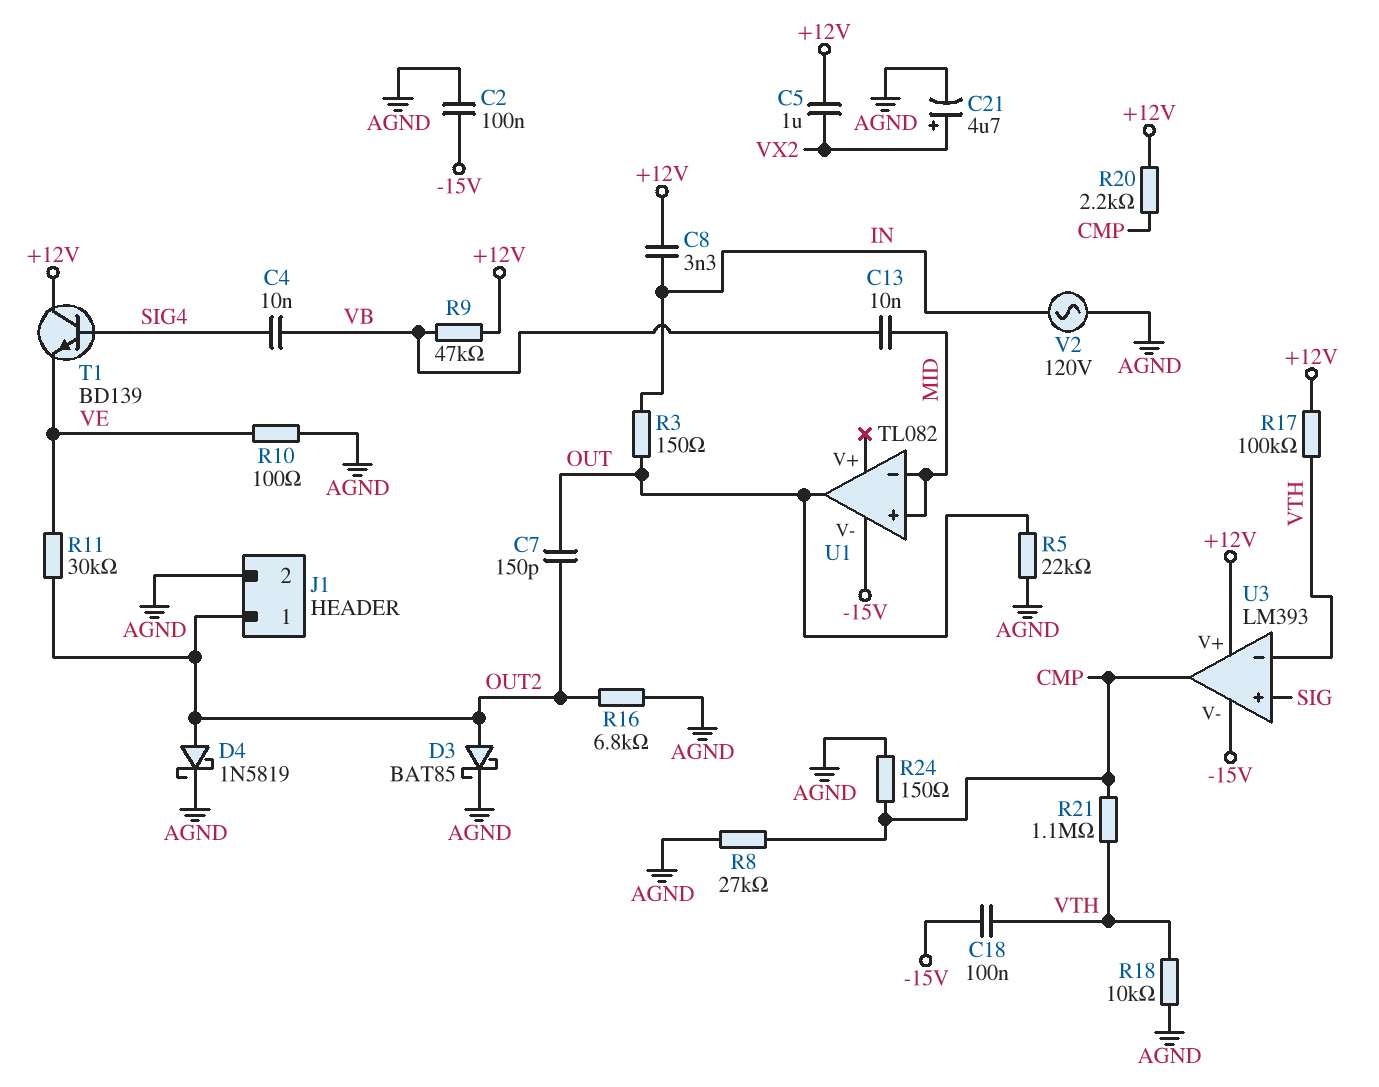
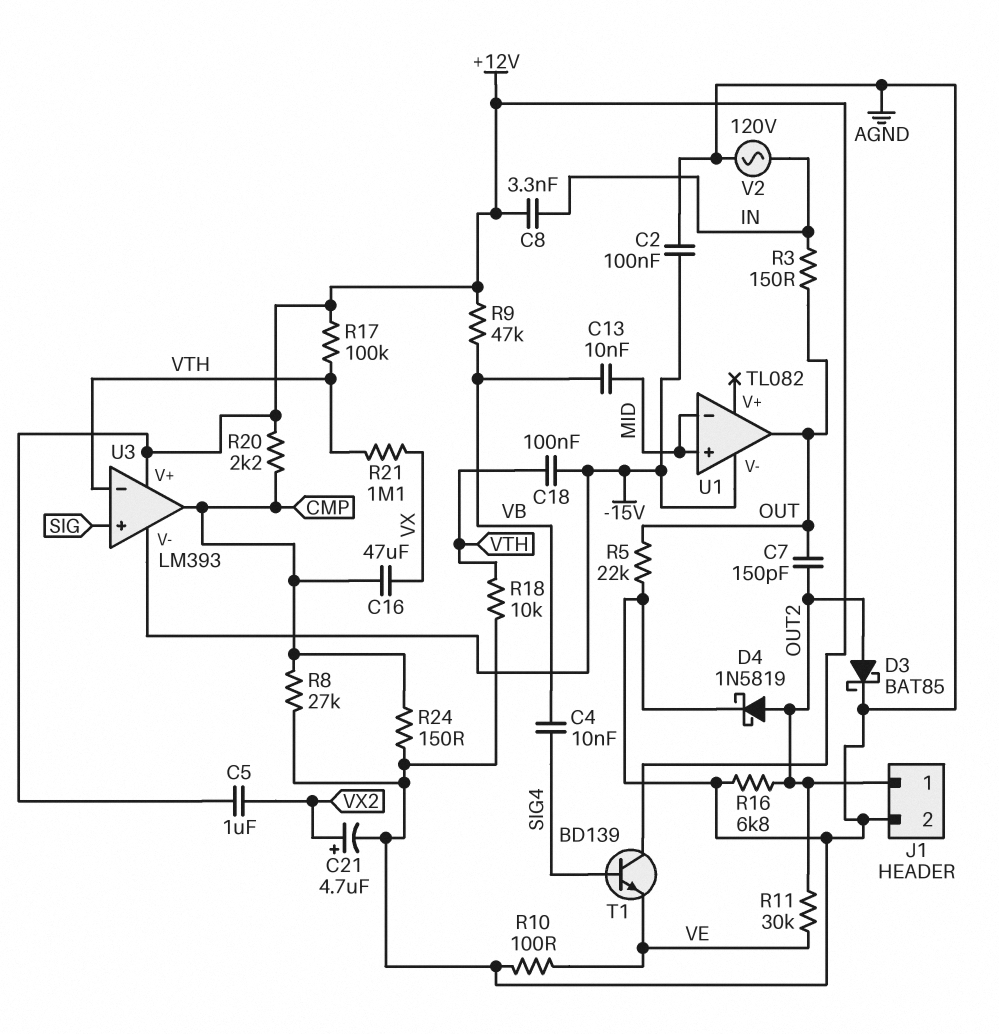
C16: none -> 47uF (CMP, VX)
R21: 1.1M (CMP, VTH) -> 1.1M (VTH, VX)

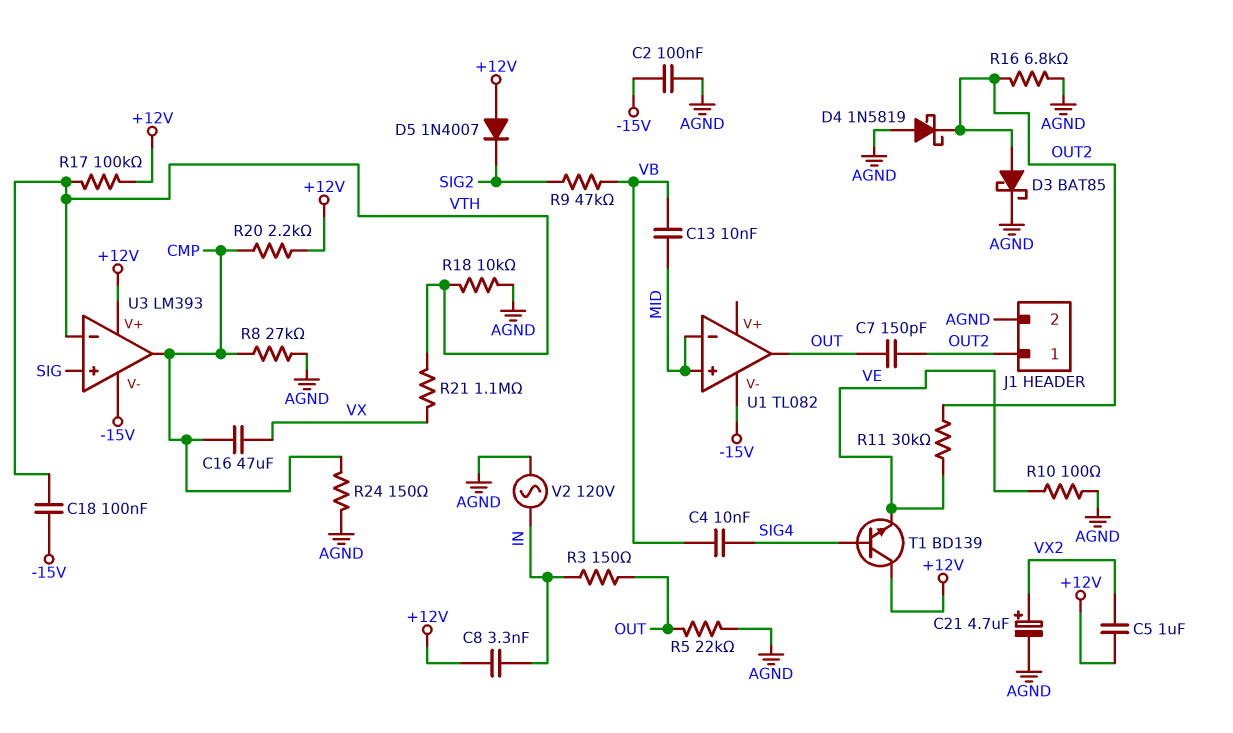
D4: schottky 1N5819 (A OUT2, K AGND) -> schottky 1N5819 (A AGND, K OUT2)
D5: none -> diode 1N4007 (A +12V, K SIG2)
R9: 47k (+12V, VB) -> 47k (SIG2, VB)

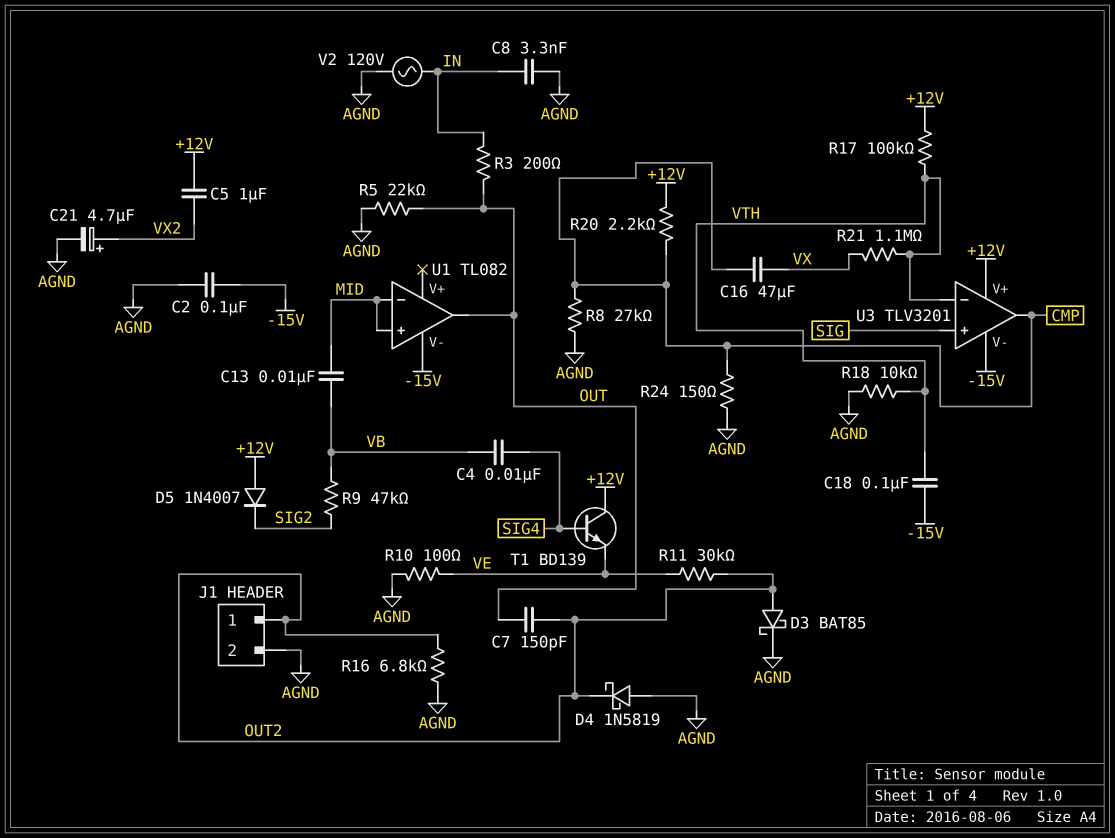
C8: 3.3nF (+12V, IN) -> 3.3nF (AGND, IN)
R3: 150 (IN, OUT) -> 200 (IN, OUT)
U3: LM393 -> TLV3201

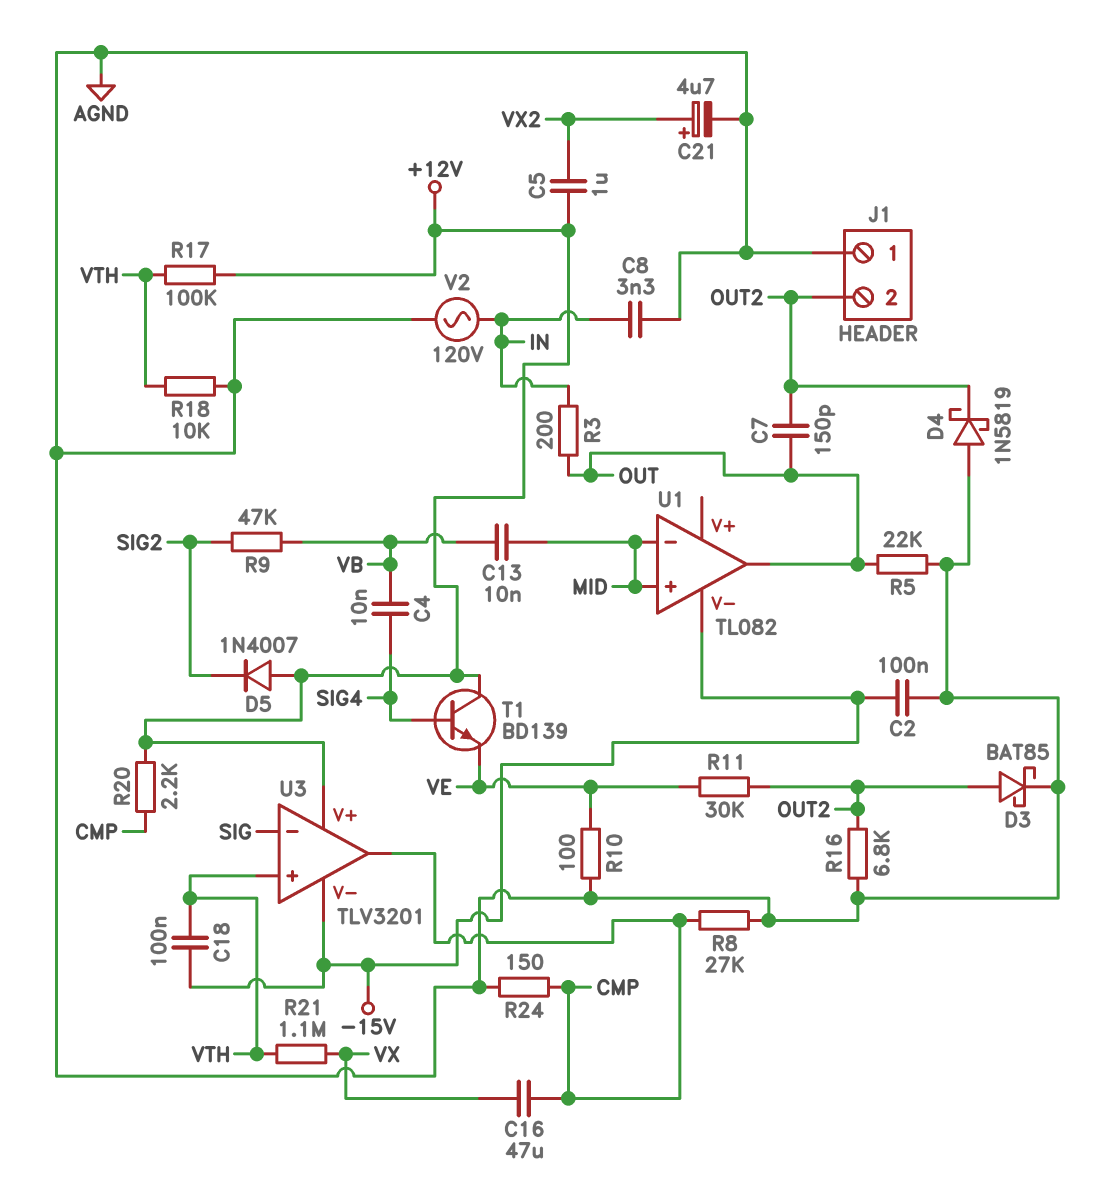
J1 pin 1: OUT2 -> AGND
J1 pin 2: AGND -> OUT2
U3 pin in+: SIG -> VTH
U3 pin in-: VTH -> SIG

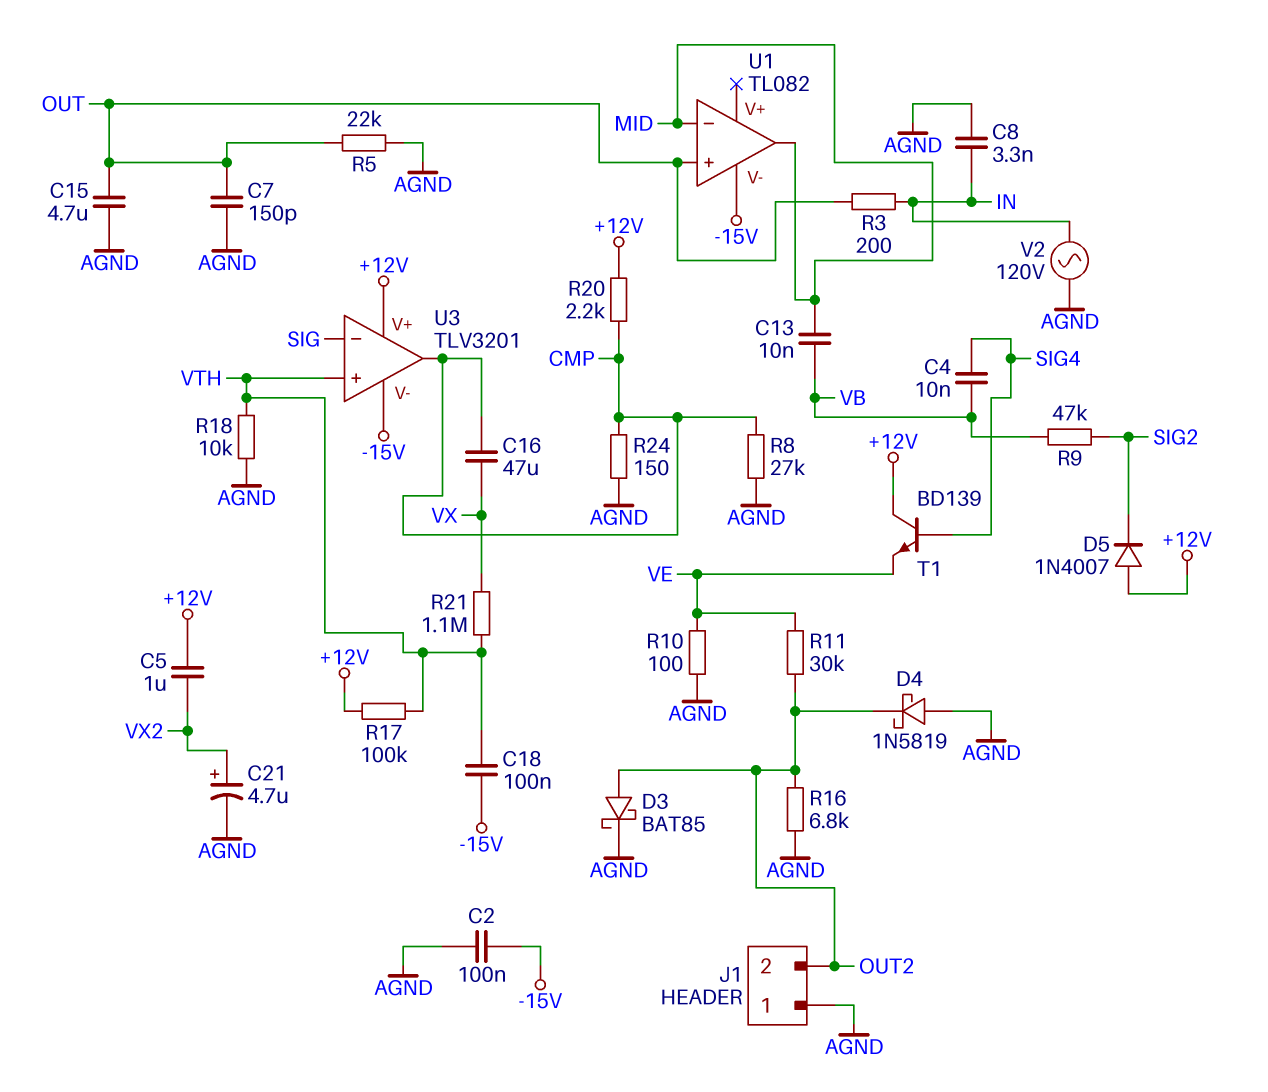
C7: 150pF (OUT, OUT2) -> 150pF (AGND, OUT)
C15: none -> 4.7uF (AGND, OUT)
U1 pin in+: MID -> OUT
U1 pin out: OUT -> MID

